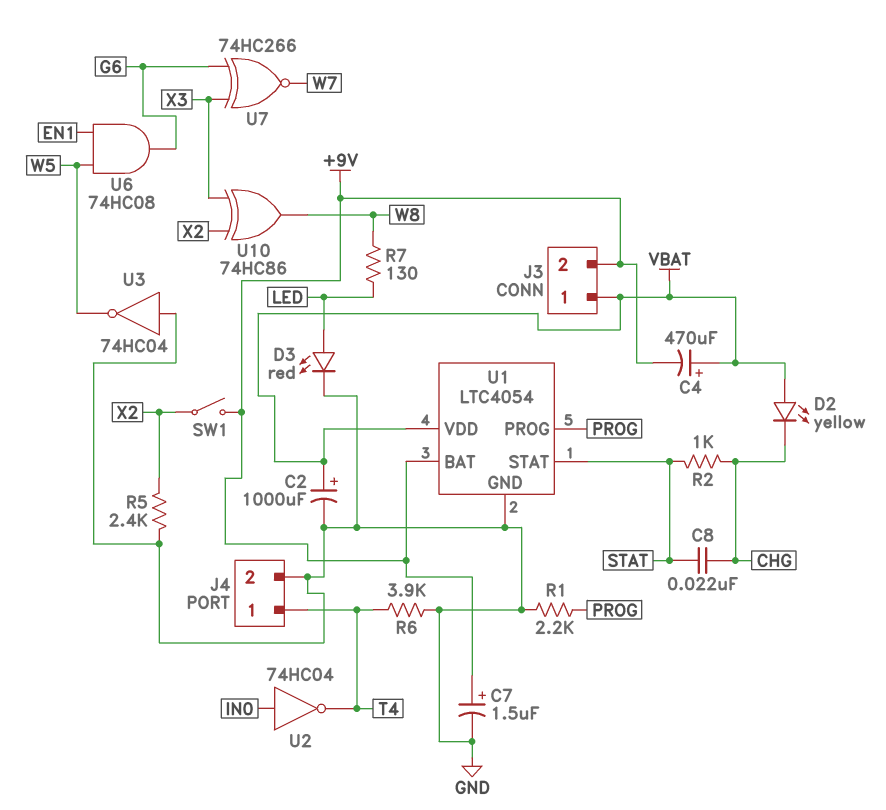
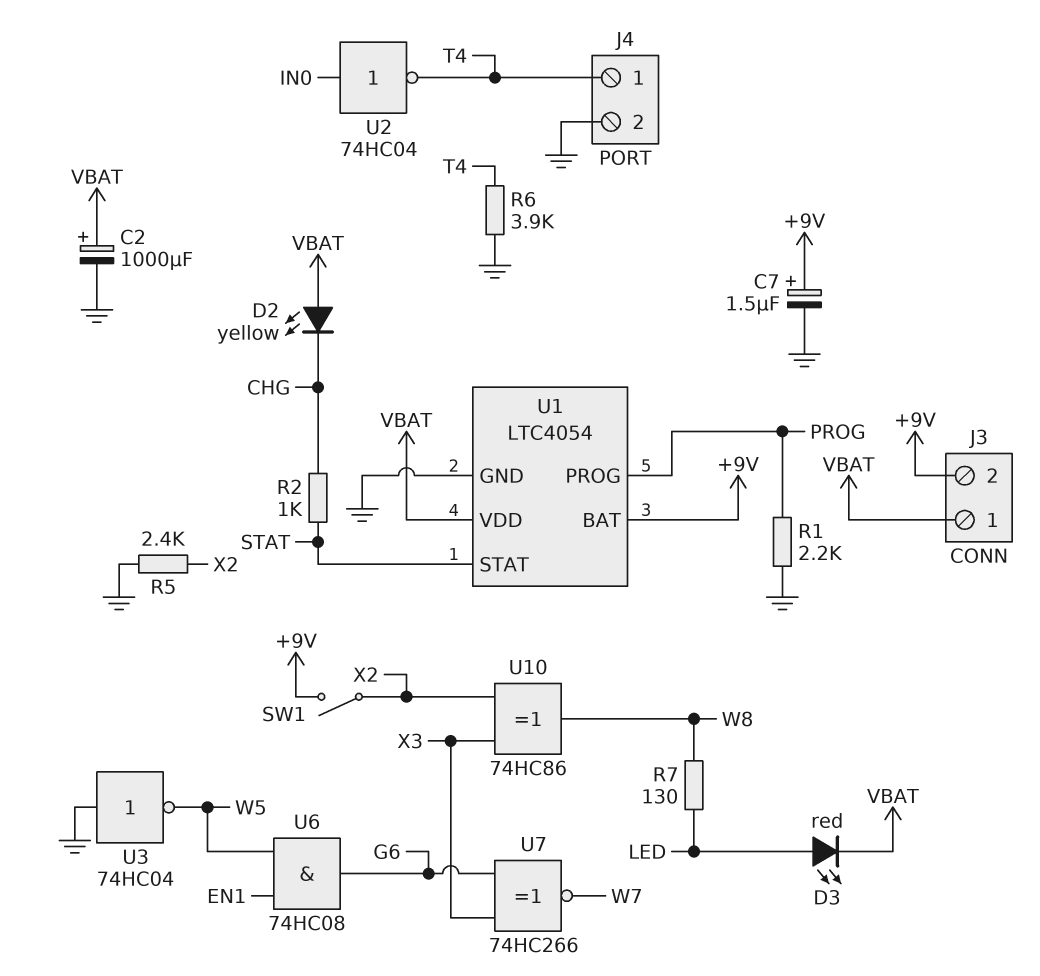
C4: 470uF (plus VBAT, minus +9V) -> none
C8: 22nF (CHG, STAT) -> none
D3: LED red (A LED, K GND) -> LED red (A LED, K VBAT)

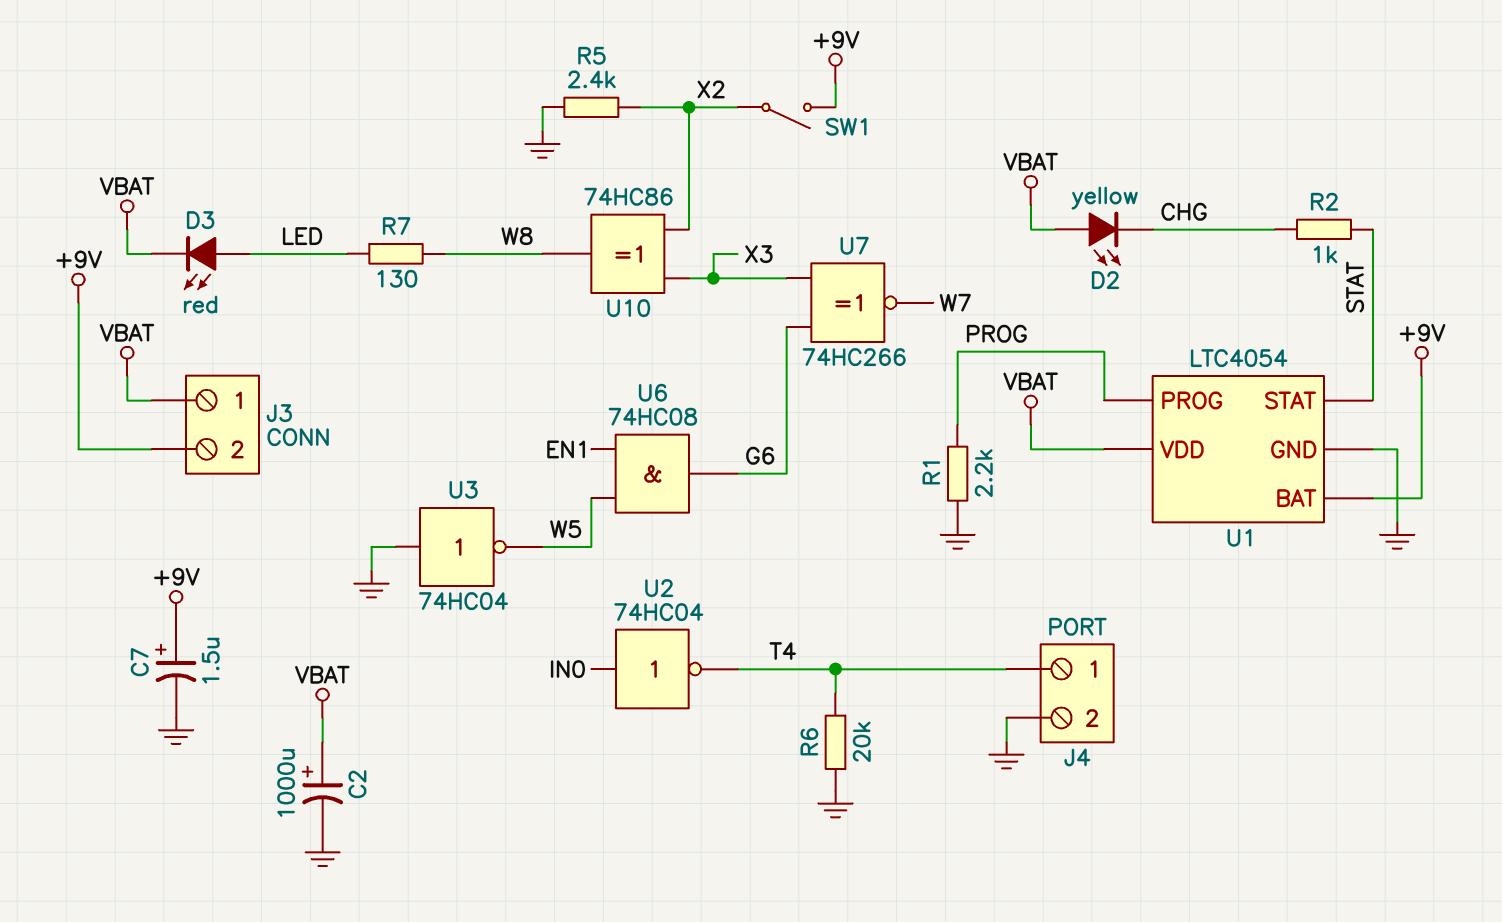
R6: 3.9k (GND, T4) -> 20k (GND, T4)

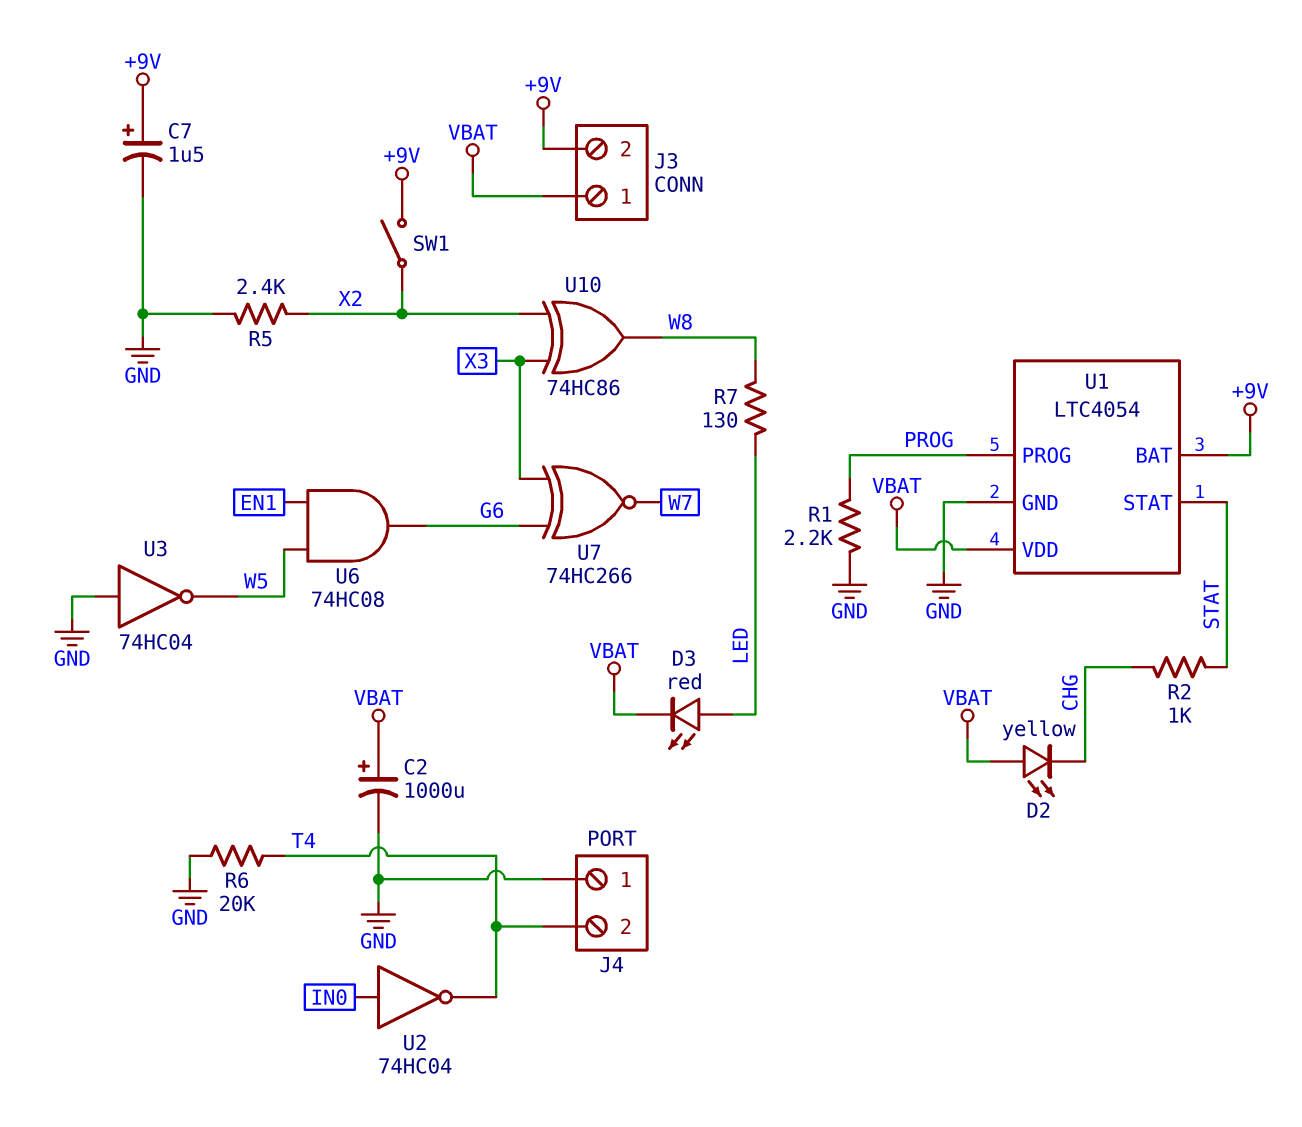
J4 pin 1: T4 -> GND
J4 pin 2: GND -> T4

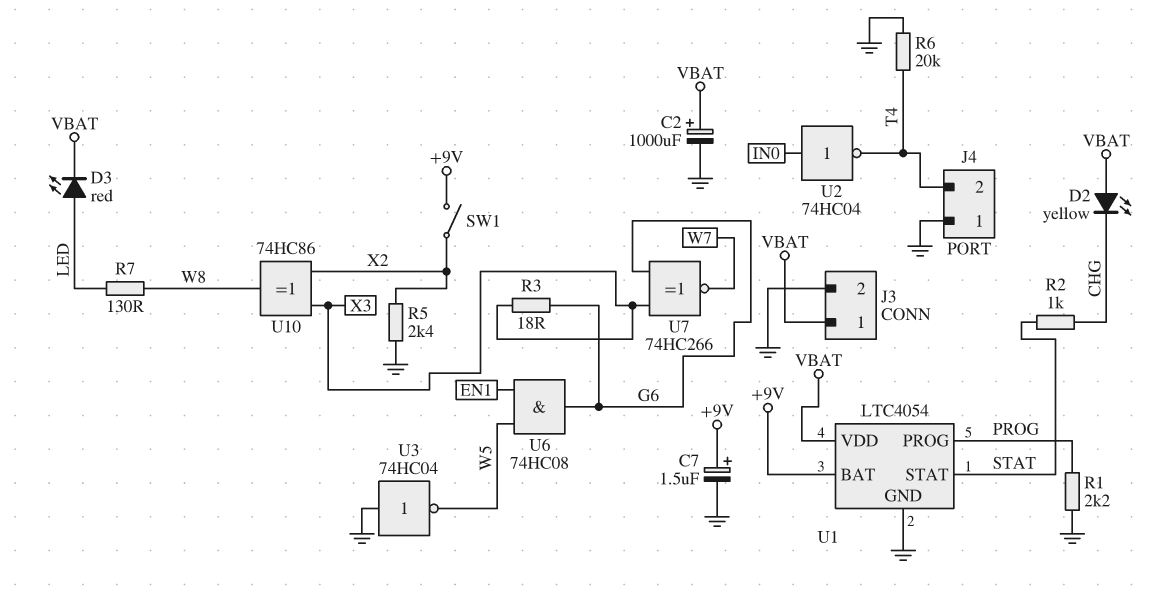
J3 pin 2: +9V -> GND
R3: none -> 18 (G6, X3)

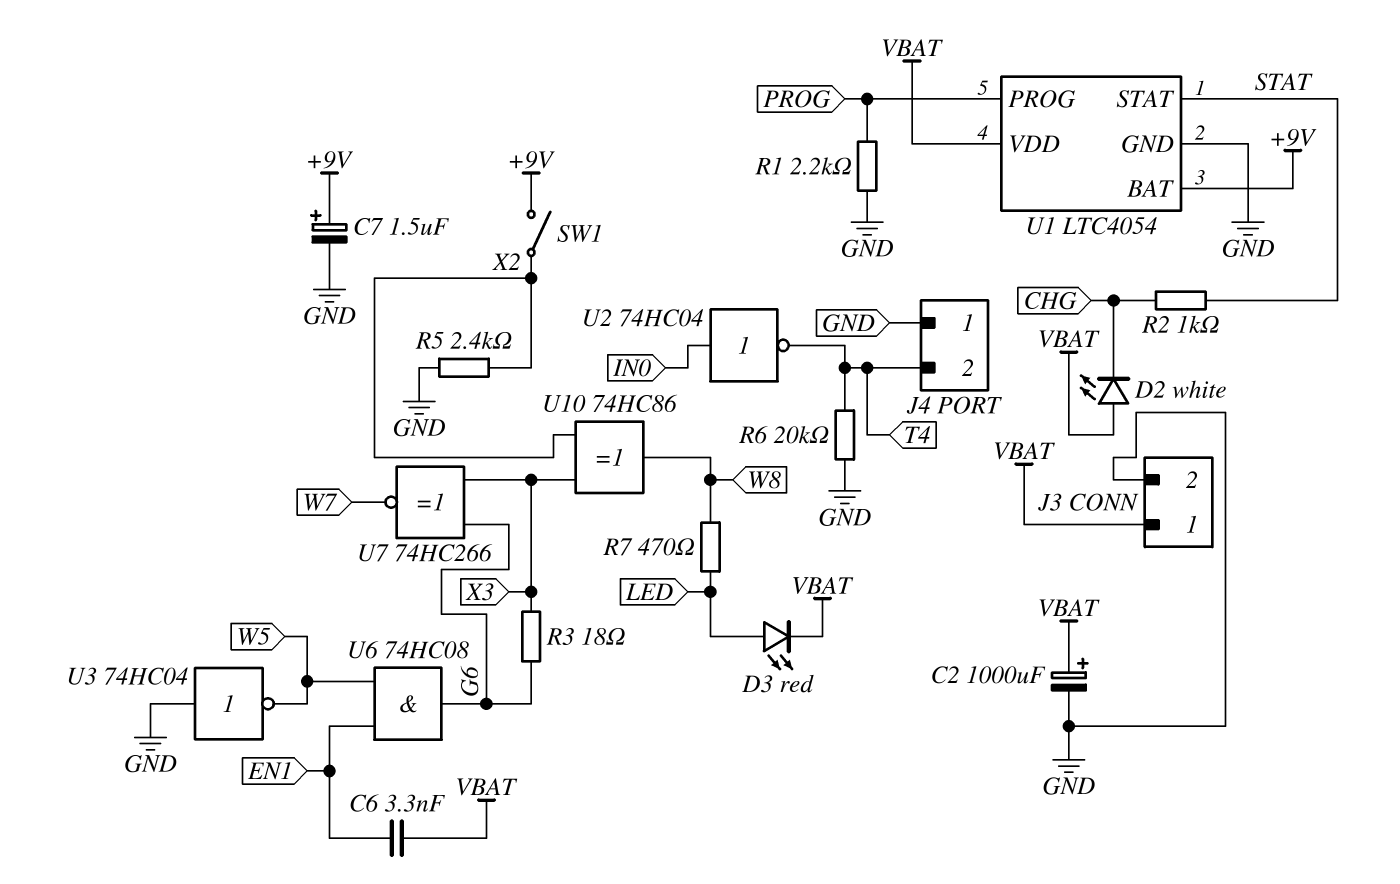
C6: none -> 3.3nF (EN1, VBAT)
D2: LED yellow (A VBAT, K CHG) -> LED white (A VBAT, K CHG)
R7: 130 (LED, W8) -> 470 (LED, W8)

